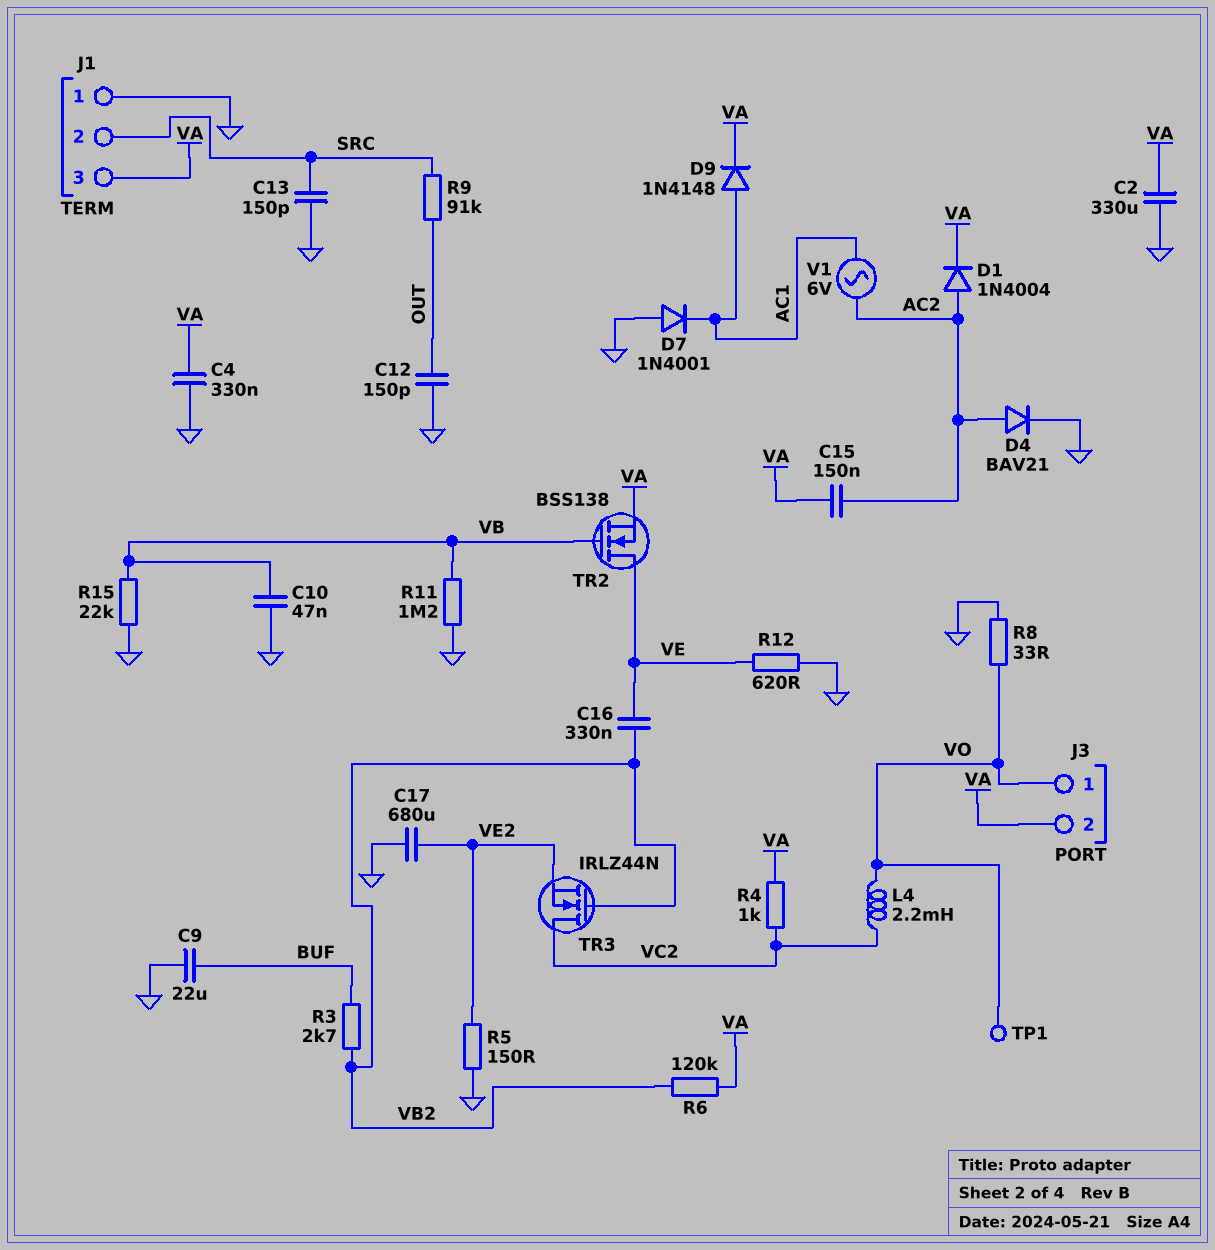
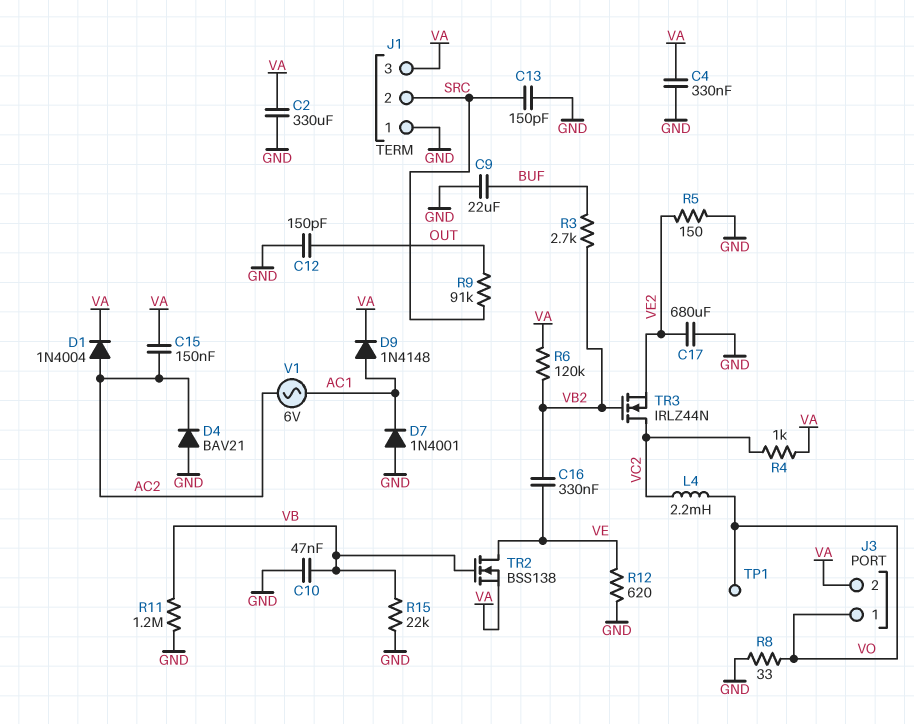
D4: diode BAV21 (A AC2, K GND) -> diode BAV21 (A GND, K AC2)

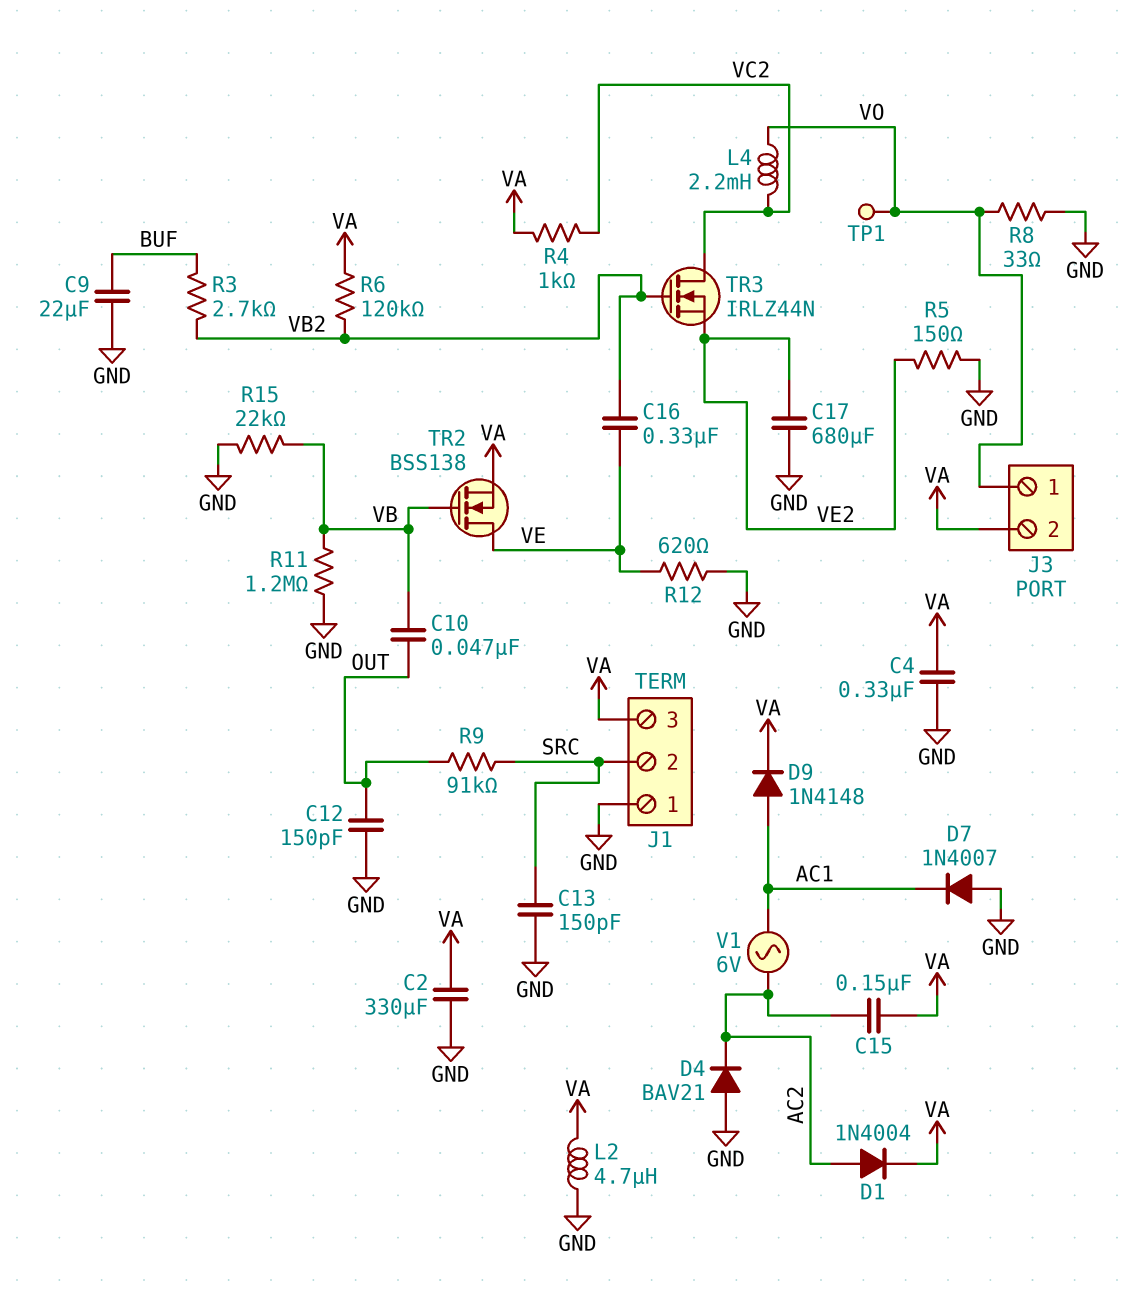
C10: 47nF (GND, VB) -> 47nF (OUT, VB)
D7: diode 1N4001 (A GND, K AC1) -> diode 1N4007 (A GND, K AC1)
L2: none -> 4.7uH (GND, VA)

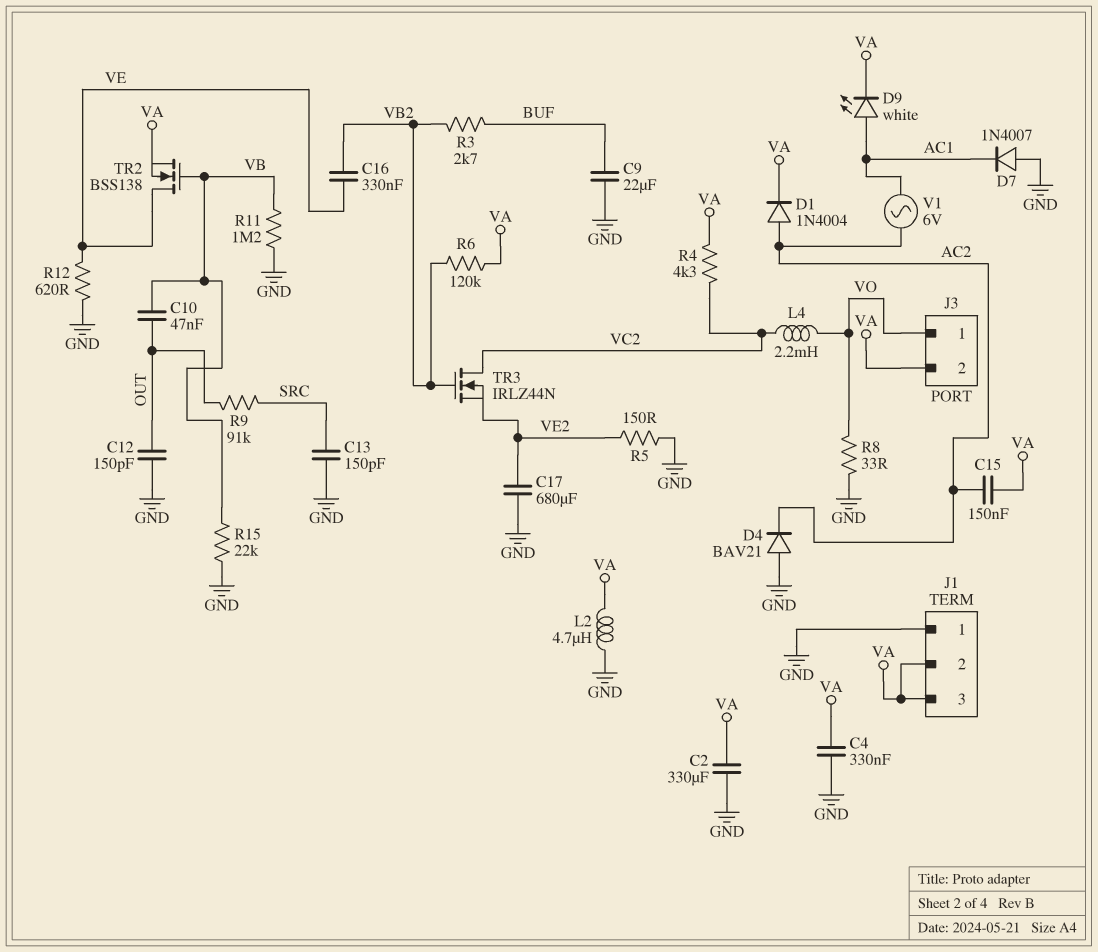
D9: diode 1N4148 (A AC1, K VA) -> LED white (A AC1, K VA)
J1 pin 2: SRC -> VA
R4: 1k (VA, VC2) -> 4.3k (VA, VC2)
TP1: test point (VO) -> none

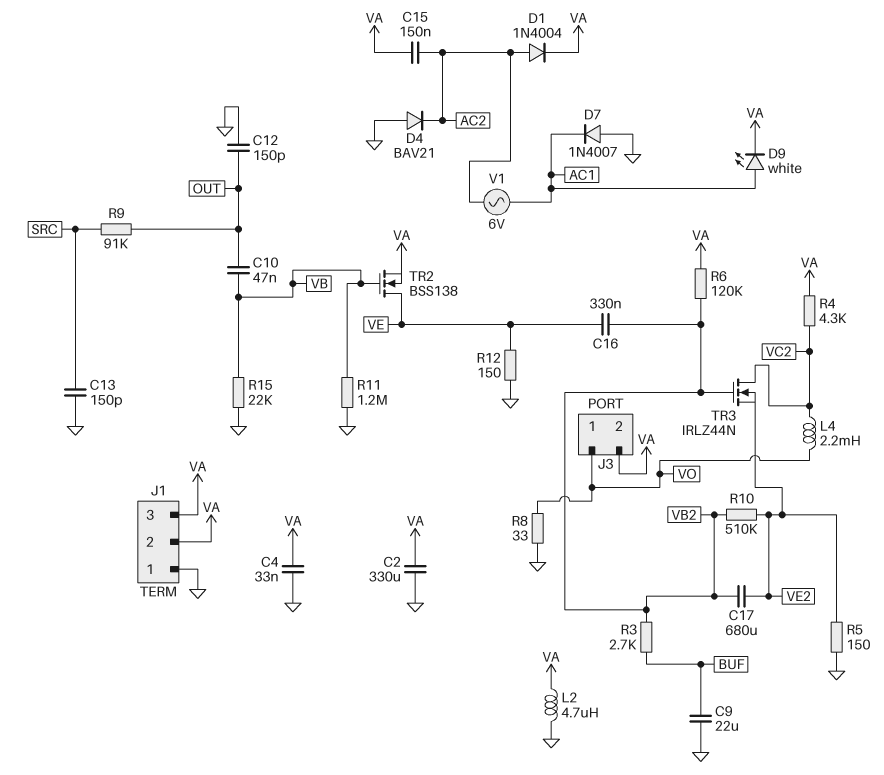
C4: 330nF (GND, VA) -> 33nF (GND, VA)
C17: 680uF (GND, VE2) -> 680uF (VB2, VE2)
R10: none -> 510k (VB2, VE2)
R12: 620 (GND, VE) -> 150 (GND, VE)

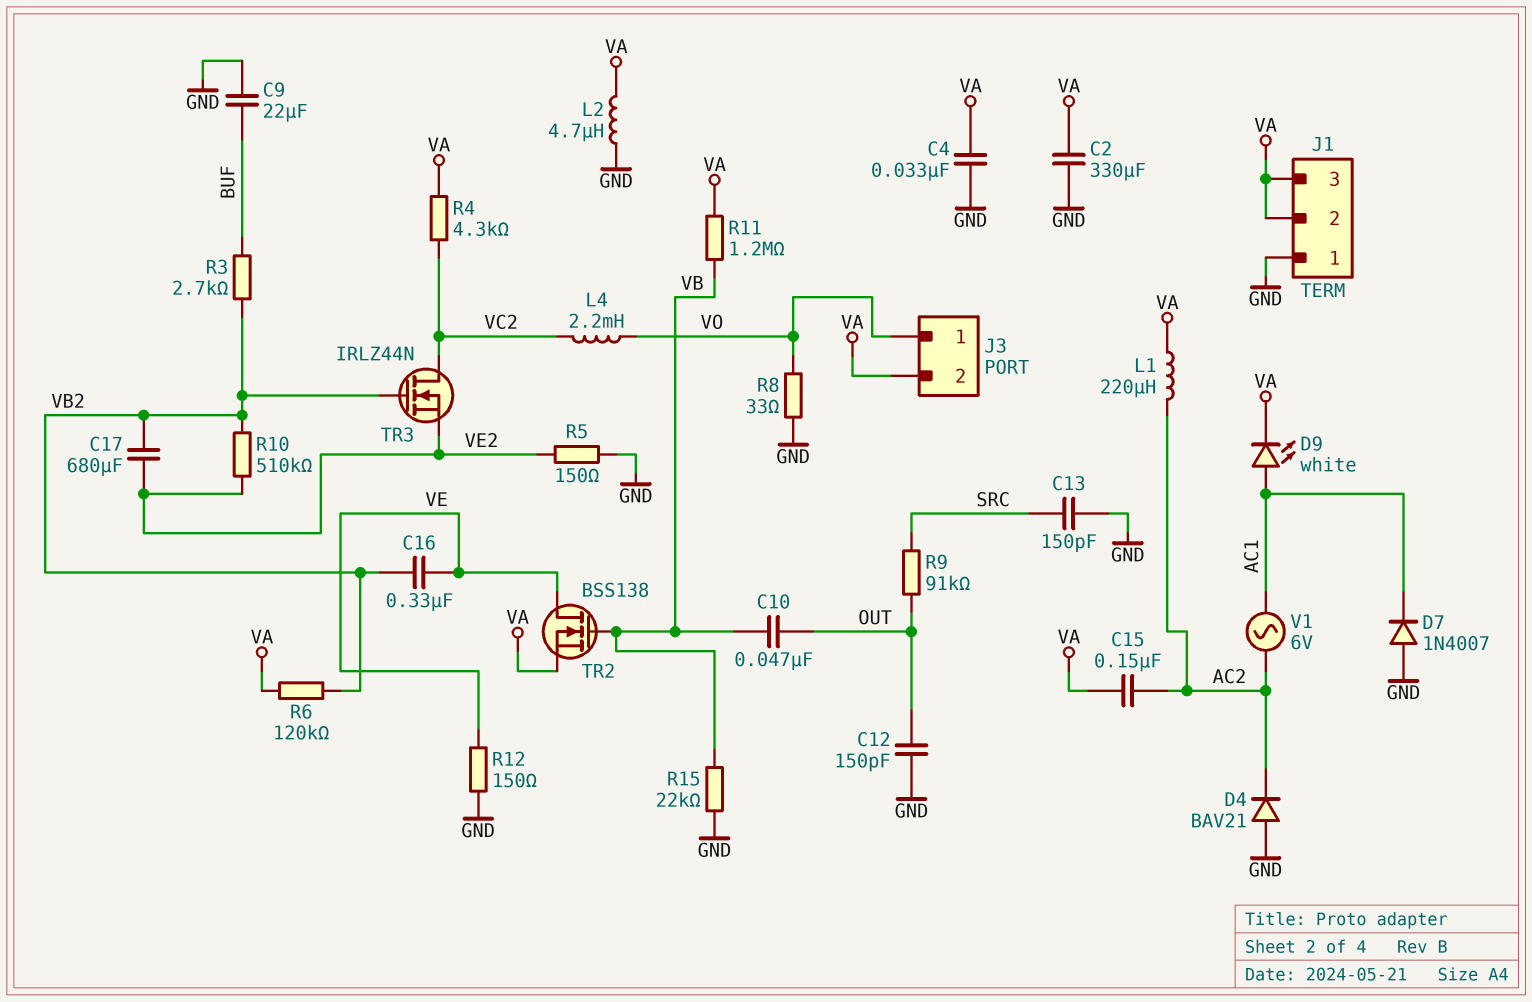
D1: diode 1N4004 (A AC2, K VA) -> none
L1: none -> 220uH (AC2, VA)
R11: 1.2M (GND, VB) -> 1.2M (VA, VB)

